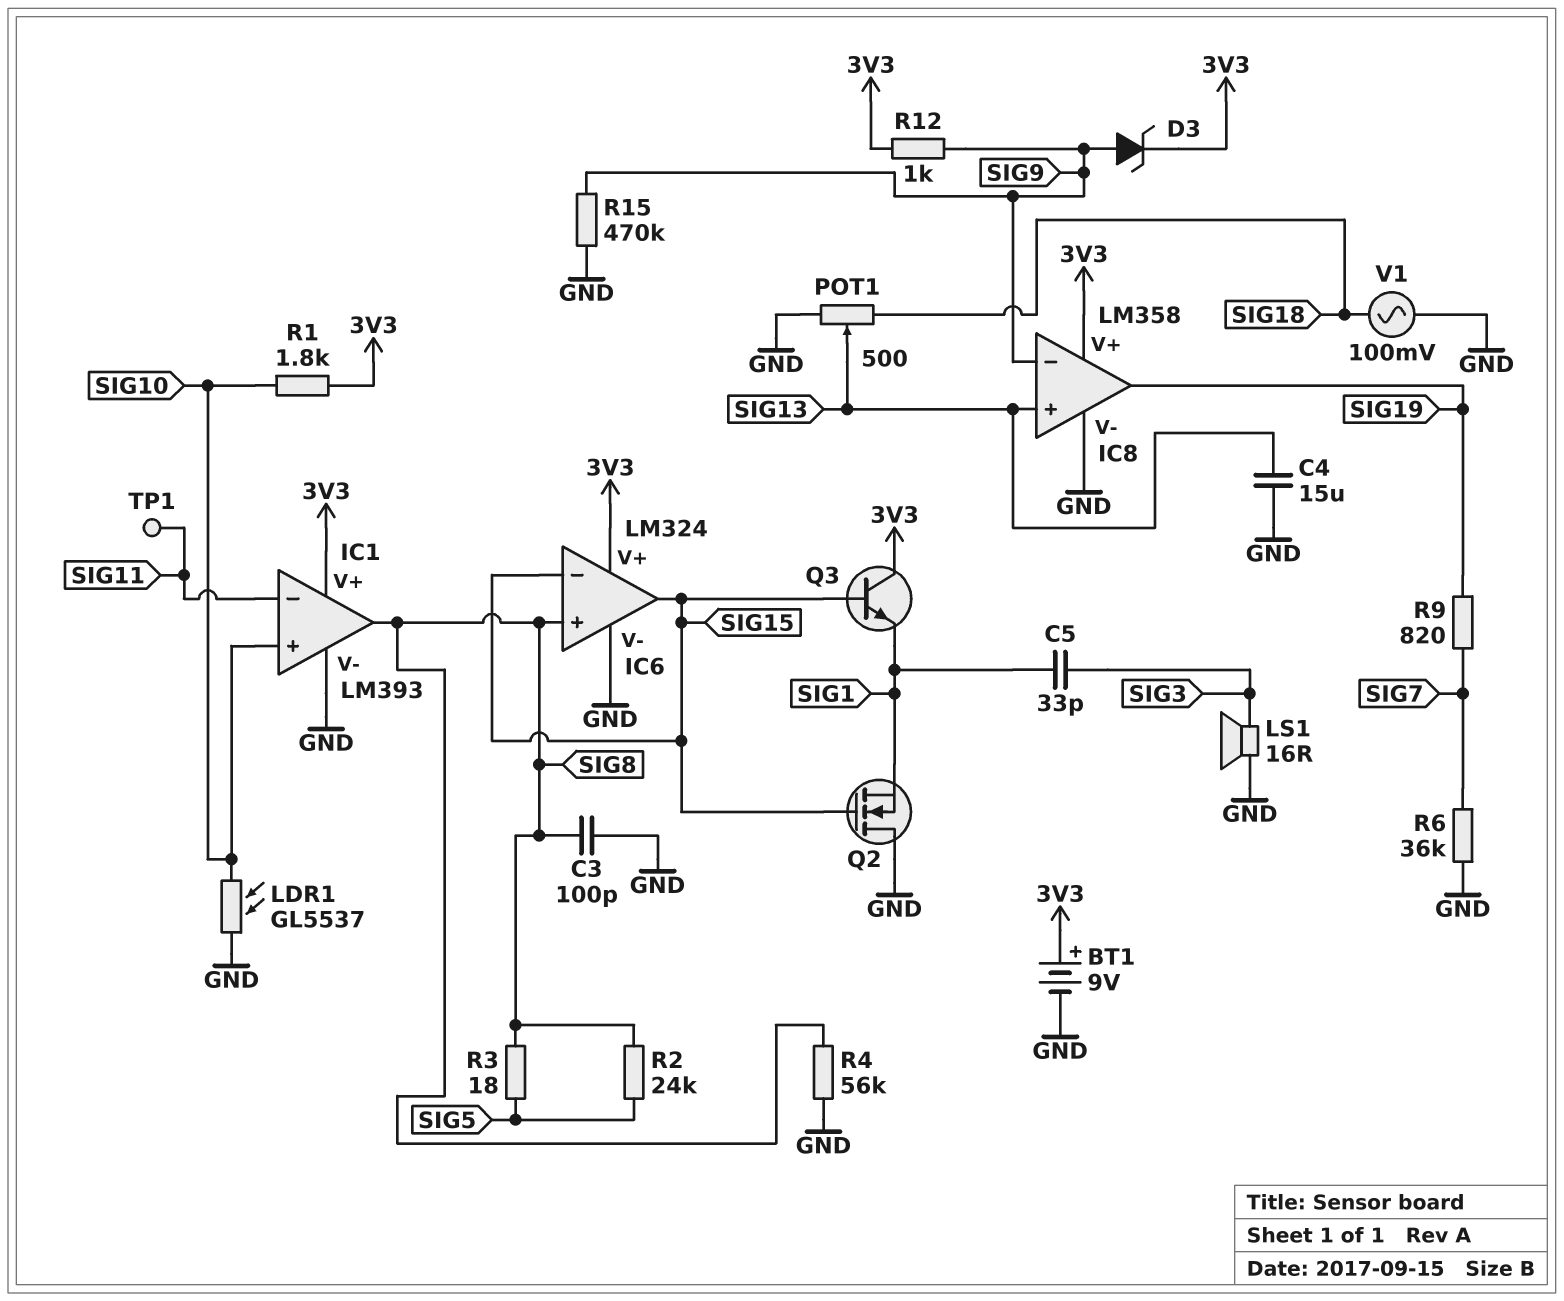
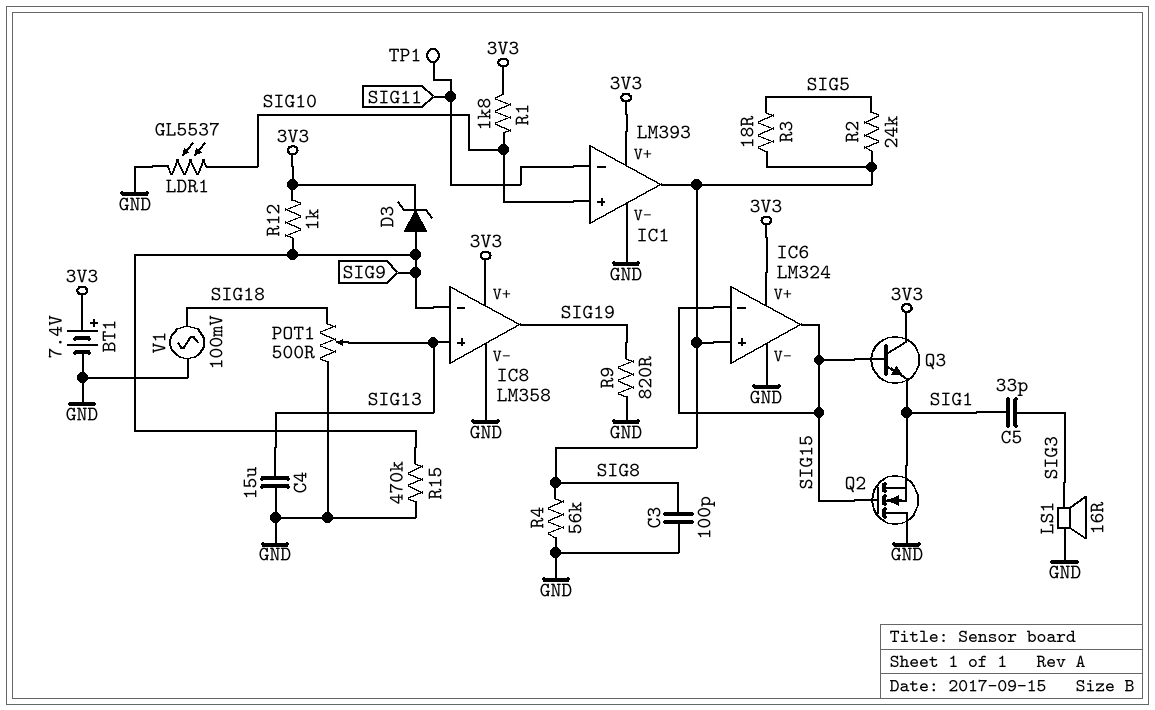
BT1: 9V (plus 3V3, minus GND) -> 7.4V (plus 3V3, minus GND)
R6: 36k (GND, SIG7) -> none
R9: 820 (SIG7, SIG19) -> 820 (GND, SIG19)

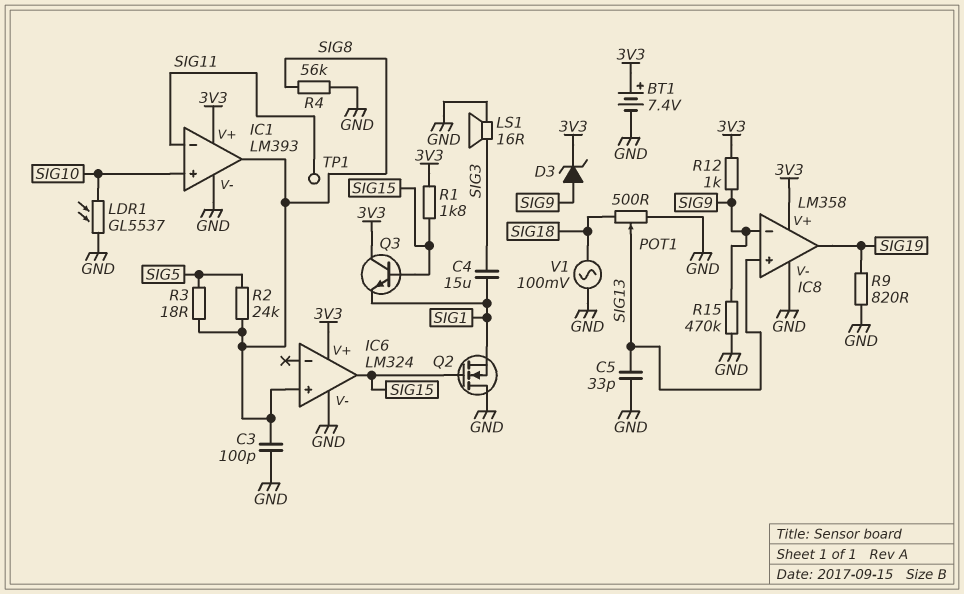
C4: 15uF (GND, SIG13) -> 15uF (SIG1, SIG3)
C5: 33pF (SIG1, SIG3) -> 33pF (GND, SIG13)
IC6 pin in-: SIG15 -> none
R1: 1.8k (3V3, SIG10) -> 1.8k (3V3, SIG15)

